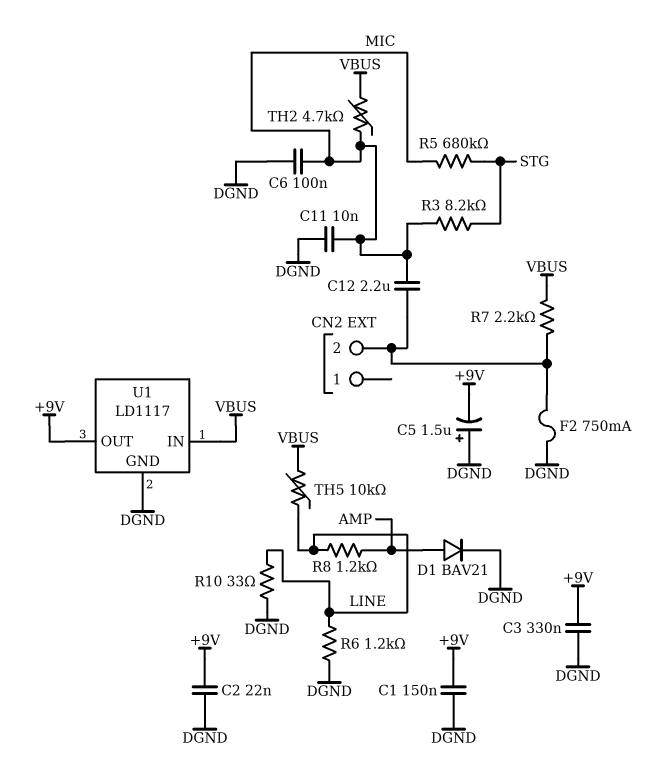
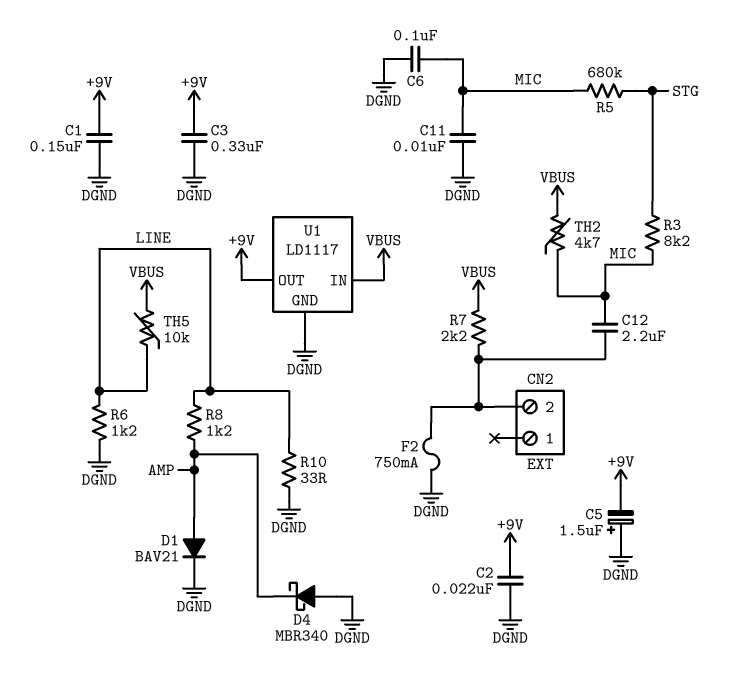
D4: none -> schottky MBR340 (A DGND, K AMP)

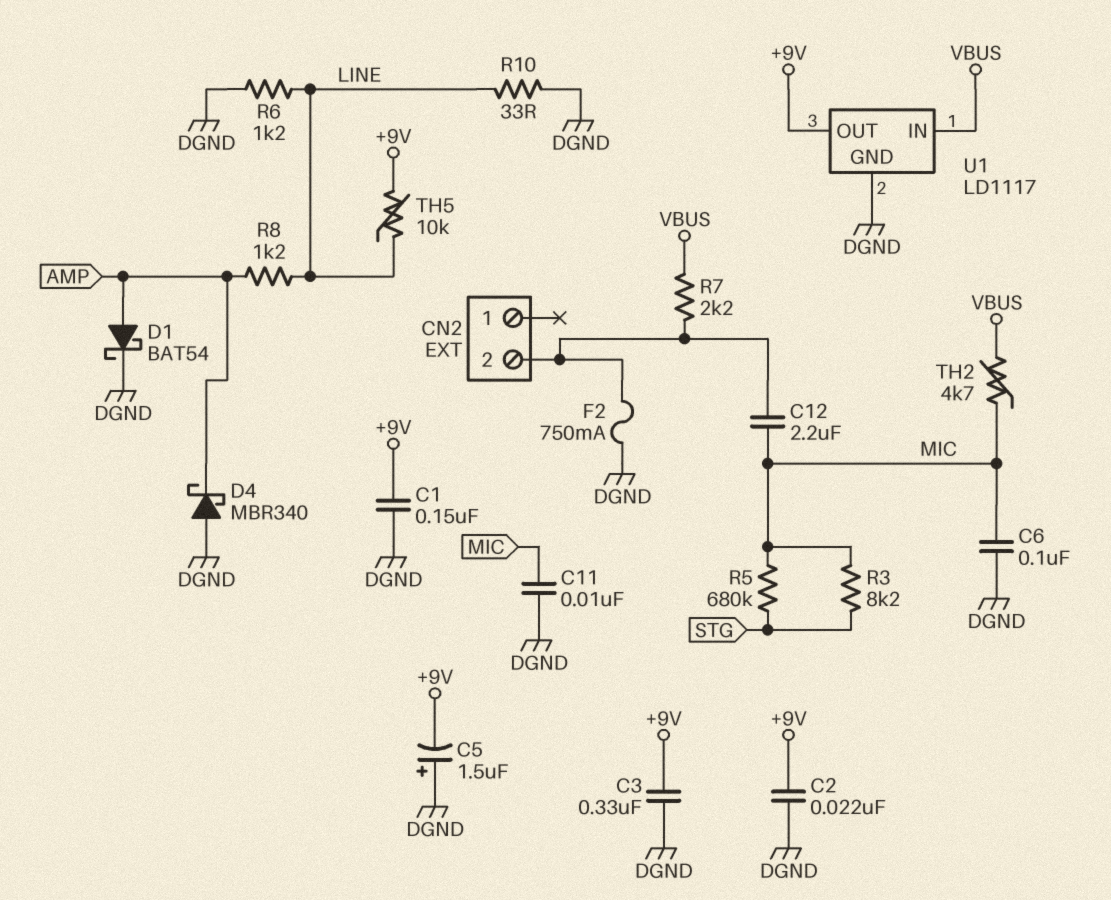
D1: diode BAV21 (A AMP, K DGND) -> schottky BAT54 (A AMP, K DGND)
TH5: 10k (LINE, VBUS) -> 10k (+9V, LINE)

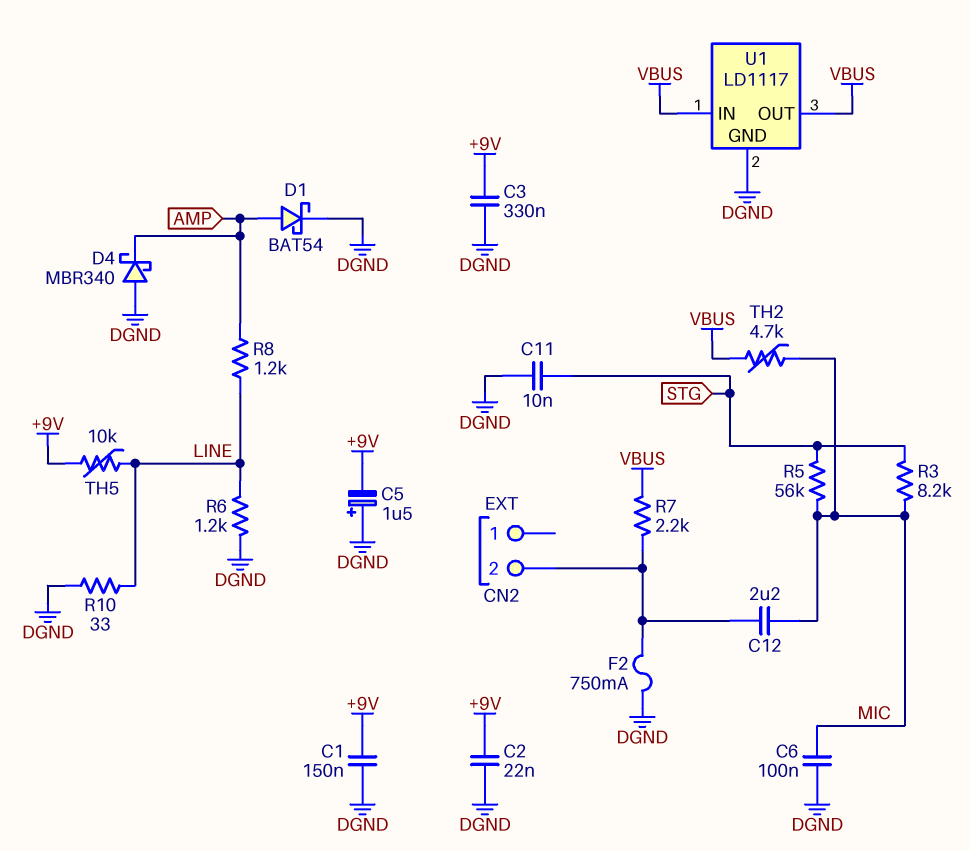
C11: 10nF (DGND, MIC) -> 10nF (DGND, STG)
R5: 680k (MIC, STG) -> 56k (MIC, STG)
U1 pin OUT: +9V -> VBUS

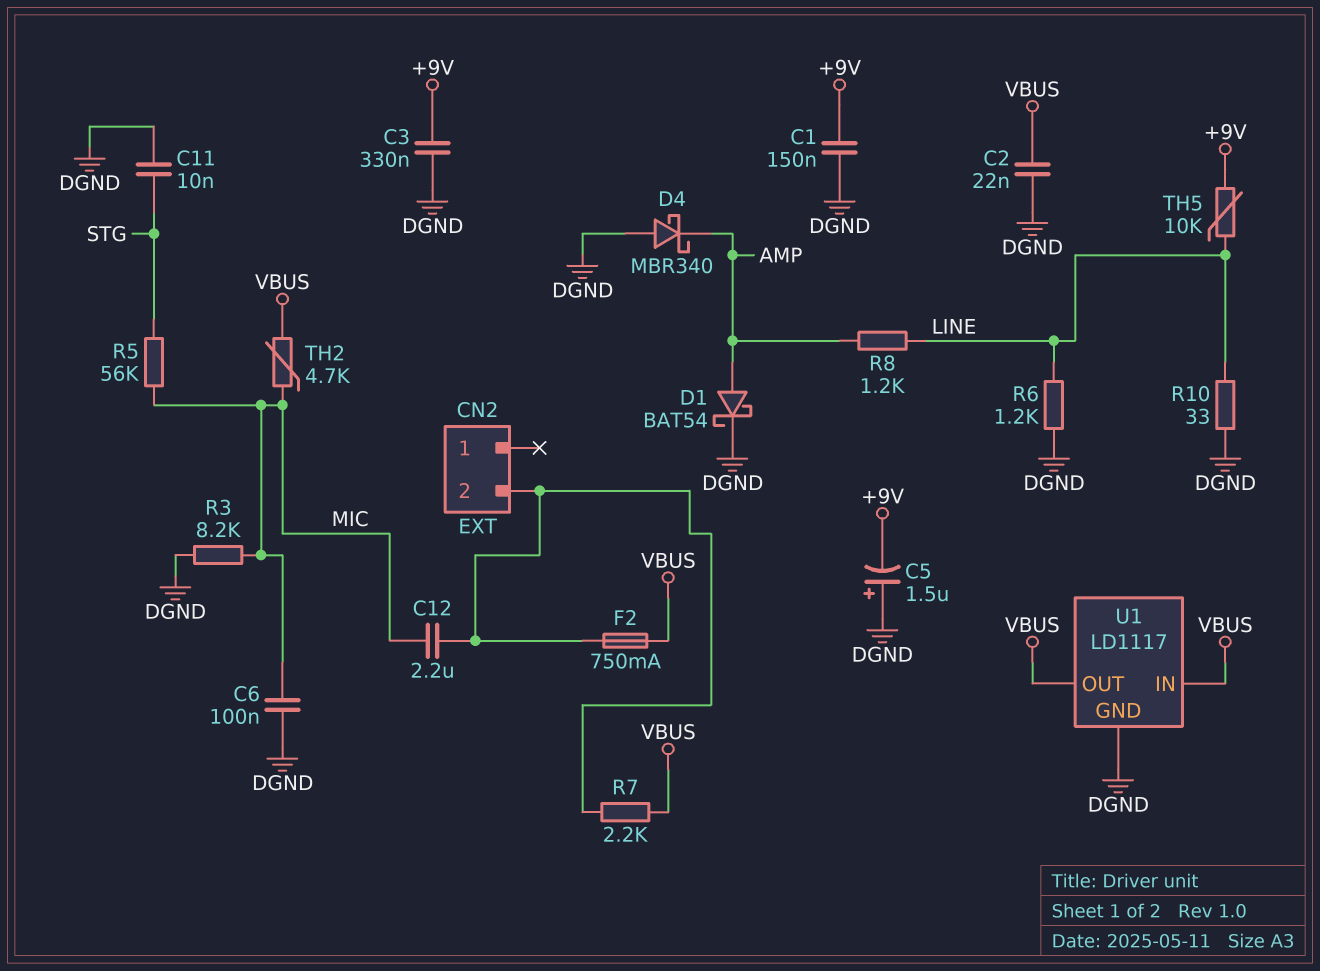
C2: 22nF (+9V, DGND) -> 22nF (DGND, VBUS)
F2: 750mA (CN2/2, DGND) -> 750mA (CN2/2, VBUS)
R3: 8.2k (MIC, STG) -> 8.2k (DGND, MIC)

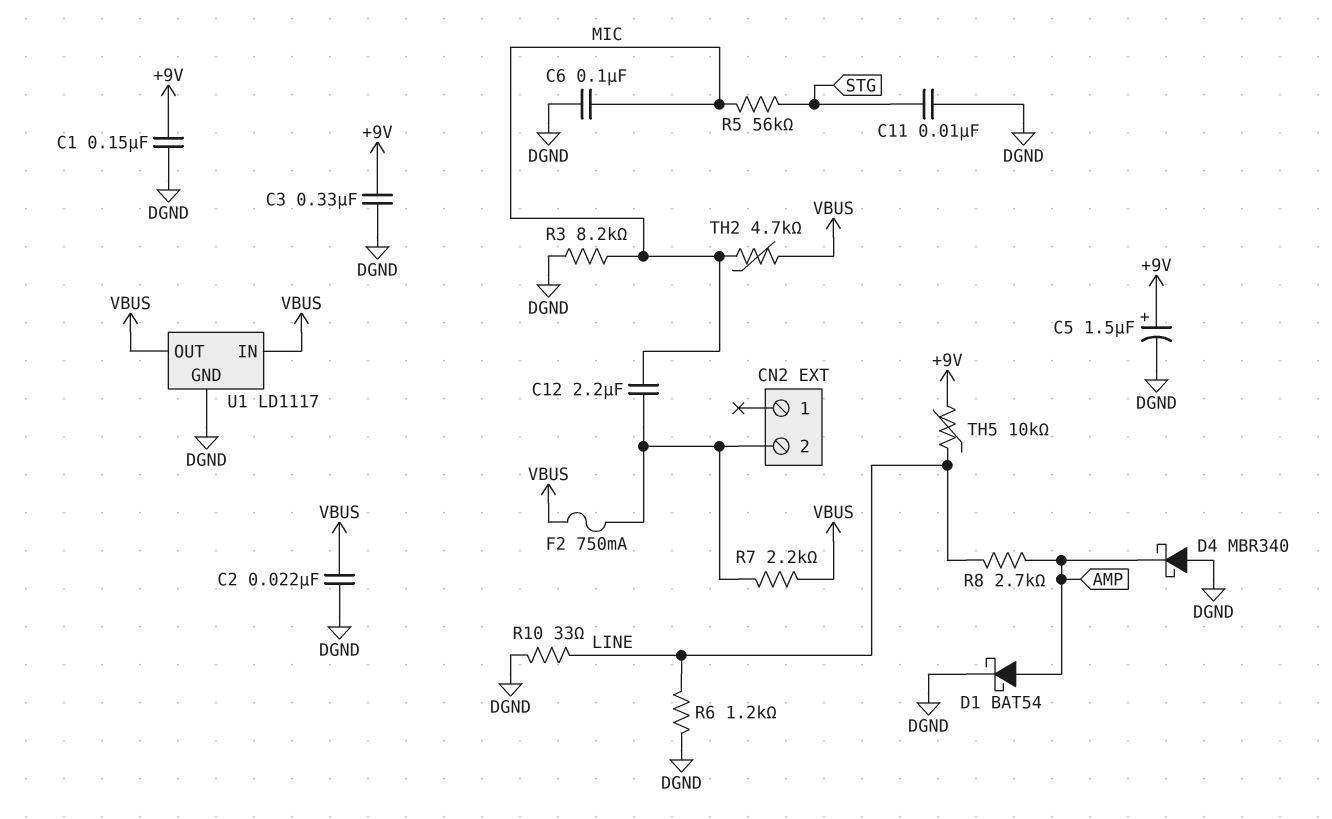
C5: 1.5uF (plus DGND, minus +9V) -> 1.5uF (plus +9V, minus DGND)
R8: 1.2k (AMP, LINE) -> 2.7k (AMP, LINE)

